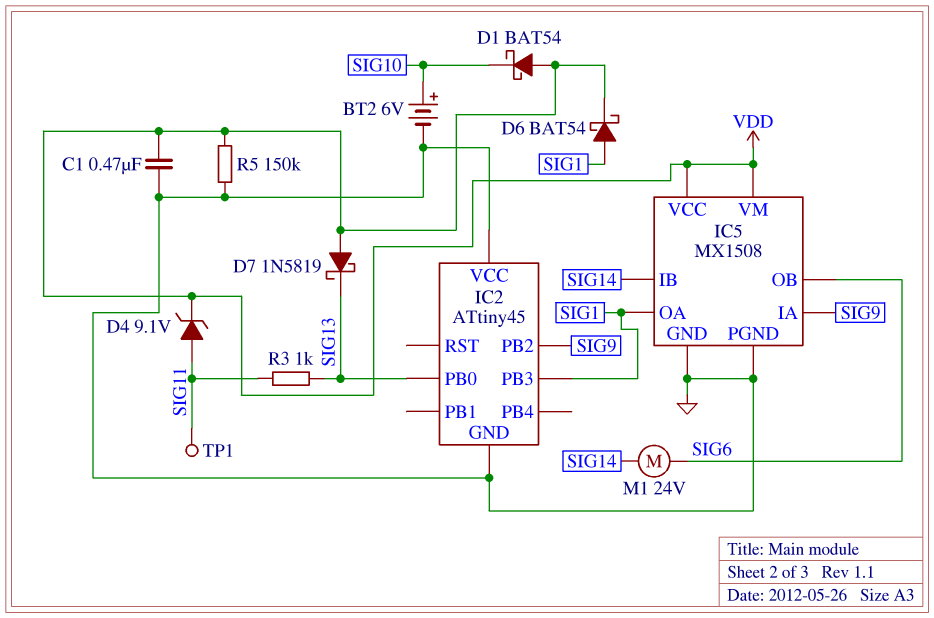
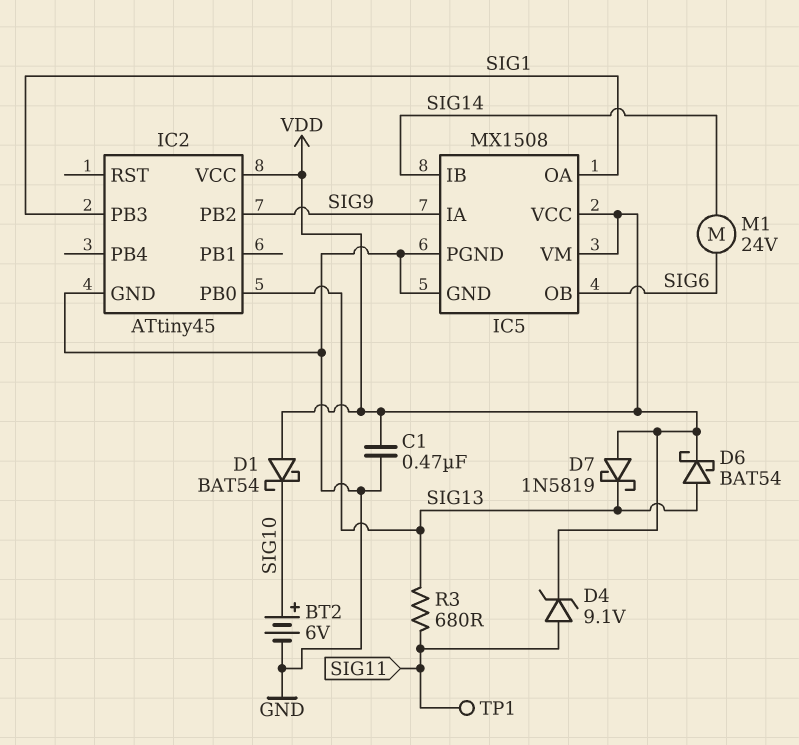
D6: schottky BAT54 (A SIG1, K VDD) -> schottky BAT54 (A SIG13, K VDD)
IC2 pin VCC: GND -> VDD
R3: 1k (SIG11, SIG13) -> 680 (SIG11, SIG13)
R5: 150k (GND, VDD) -> none

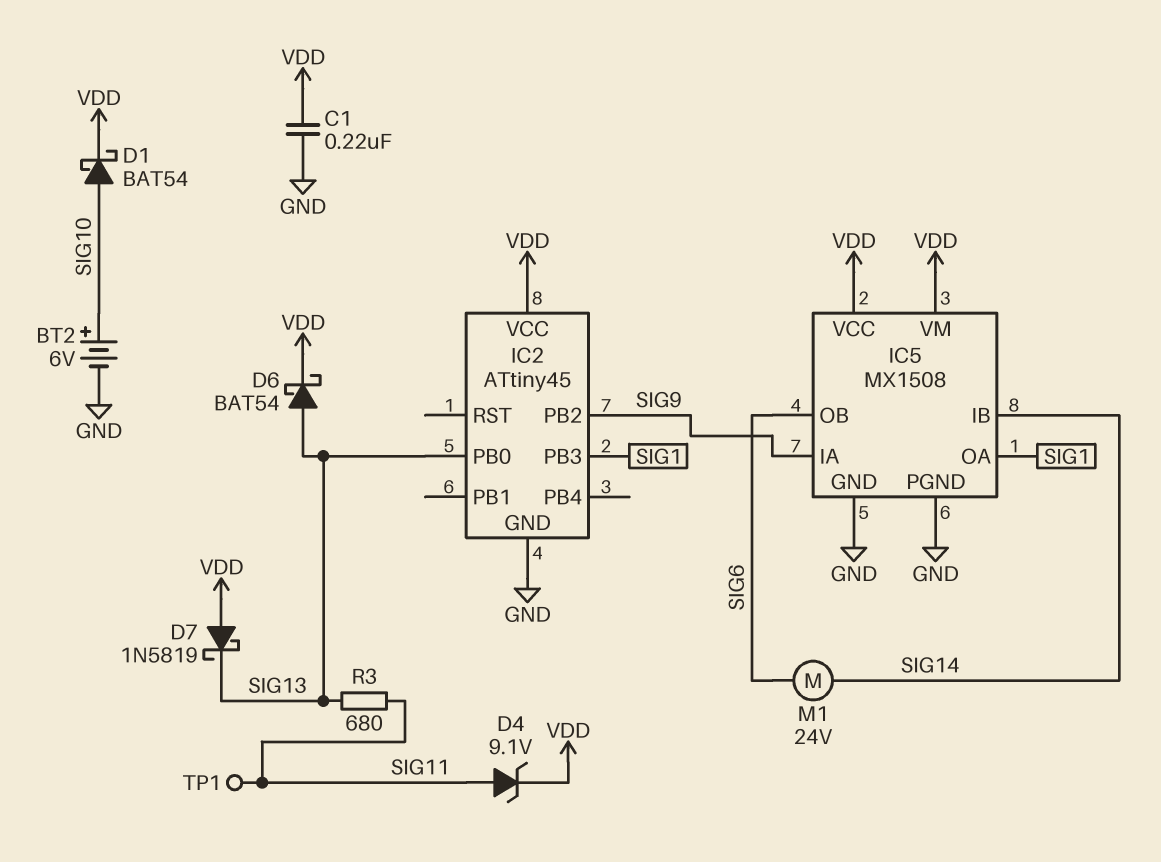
C1: 470nF (GND, VDD) -> 220nF (GND, VDD)
D1: schottky BAT54 (A VDD, K SIG10) -> schottky BAT54 (A SIG10, K VDD)

